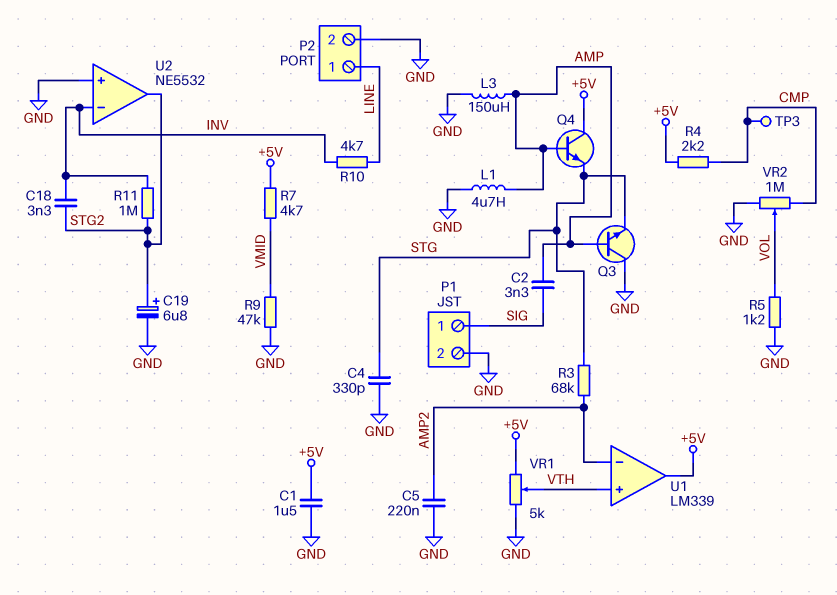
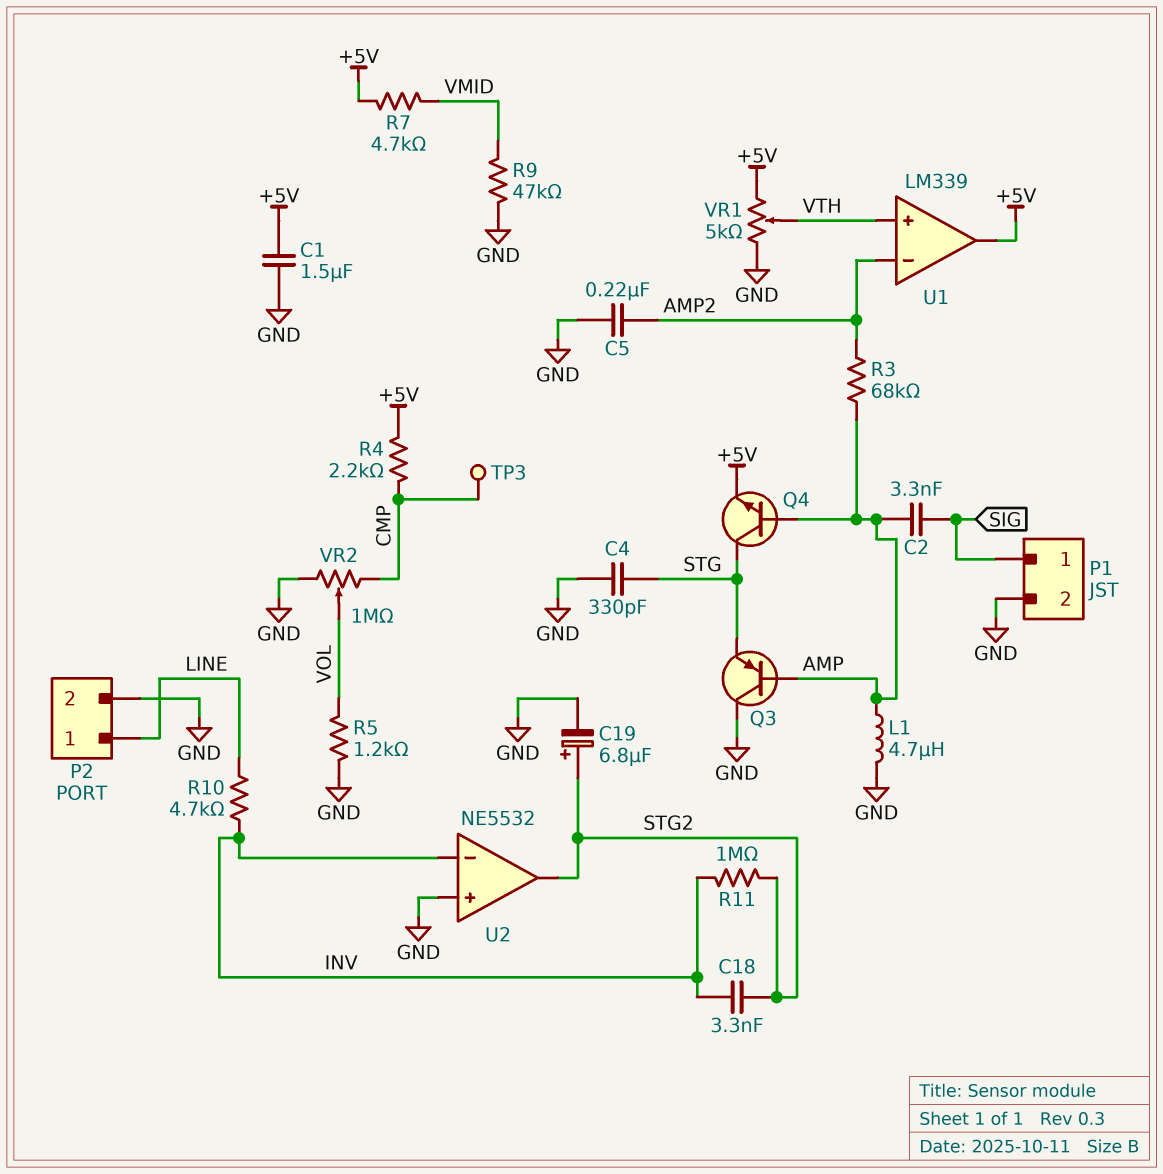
L3: 150uH (AMP, GND) -> none
Q3: NPN (B AMP, C GND, E STG) -> PNP (B AMP, C GND, E STG)
Q4: NPN (B AMP, C +5V, E STG) -> NPN (B AMP, C STG, E +5V)
R3: 68k (AMP2, STG) -> 68k (AMP, AMP2)

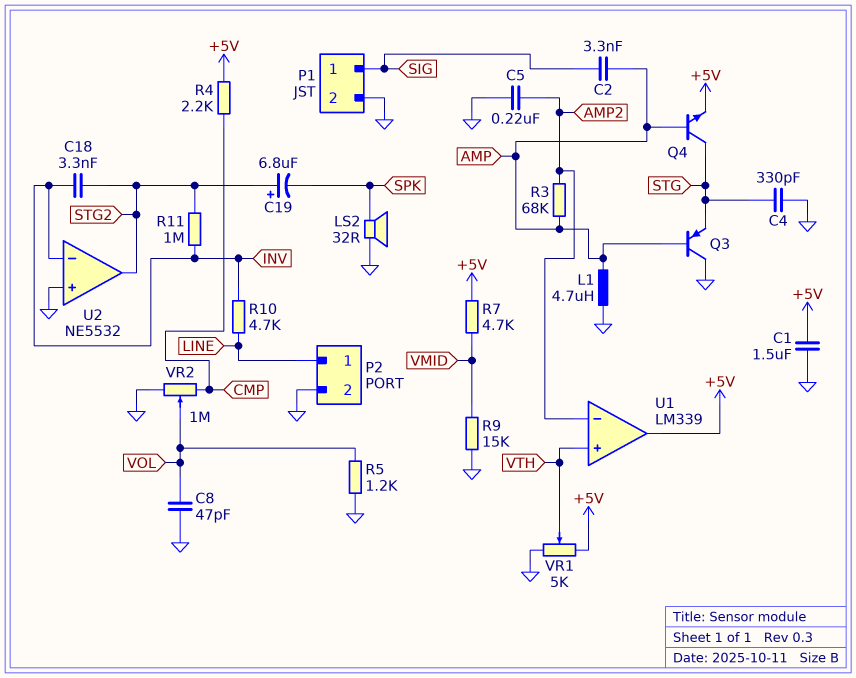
C8: none -> 47pF (GND, VOL)
C19: 6.8uF (plus STG2, minus GND) -> 6.8uF (plus STG2, minus SPK)
LS2: none -> speaker 32R (GND, SPK)
R9: 47k (GND, VMID) -> 15k (GND, VMID)
TP3: test point (CMP) -> none

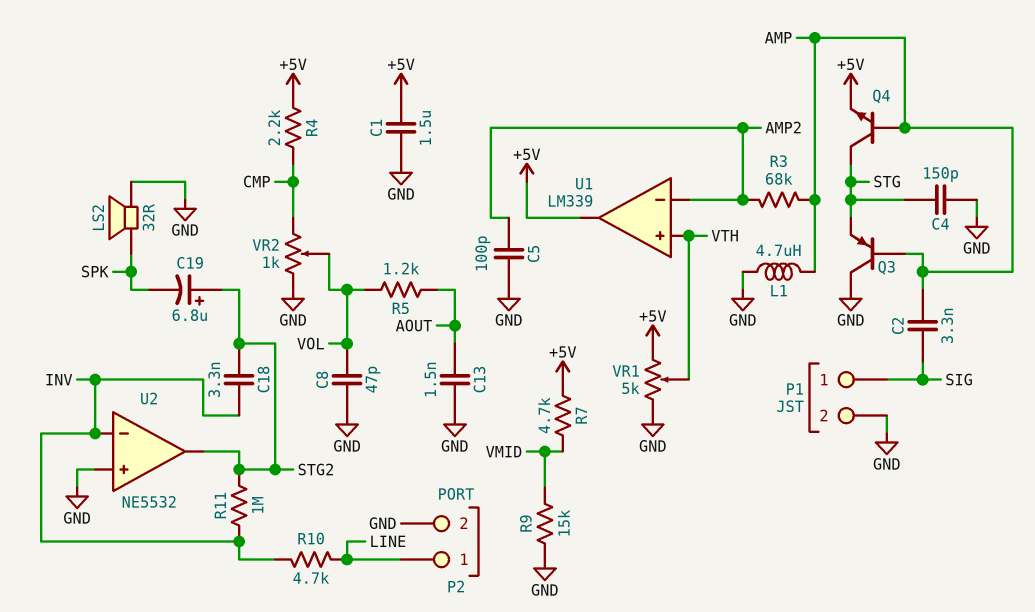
C4: 330pF (GND, STG) -> 150pF (GND, STG)
C5: 220nF (AMP2, GND) -> 100pF (AMP2, GND)
C13: none -> 1.5nF (AOUT, GND)
R5: 1.2k (GND, VOL) -> 1.2k (AOUT, VOL)
VR2: 1M (CMP, GND, wiper VOL) -> 1k (CMP, GND, wiper VOL)

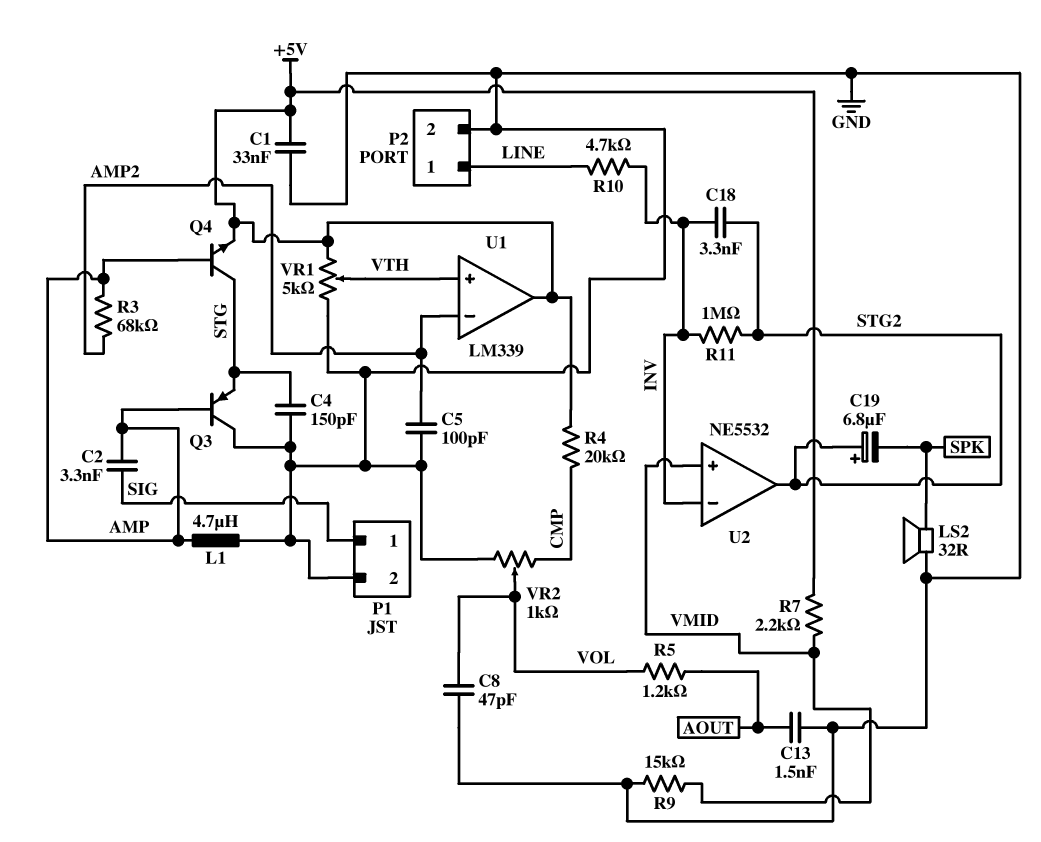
C1: 1.5uF (+5V, GND) -> 33nF (+5V, GND)
R4: 2.2k (+5V, CMP) -> 20k (+5V, CMP)
R7: 4.7k (+5V, VMID) -> 2.2k (+5V, VMID)
U2 pin in+: GND -> VMID

